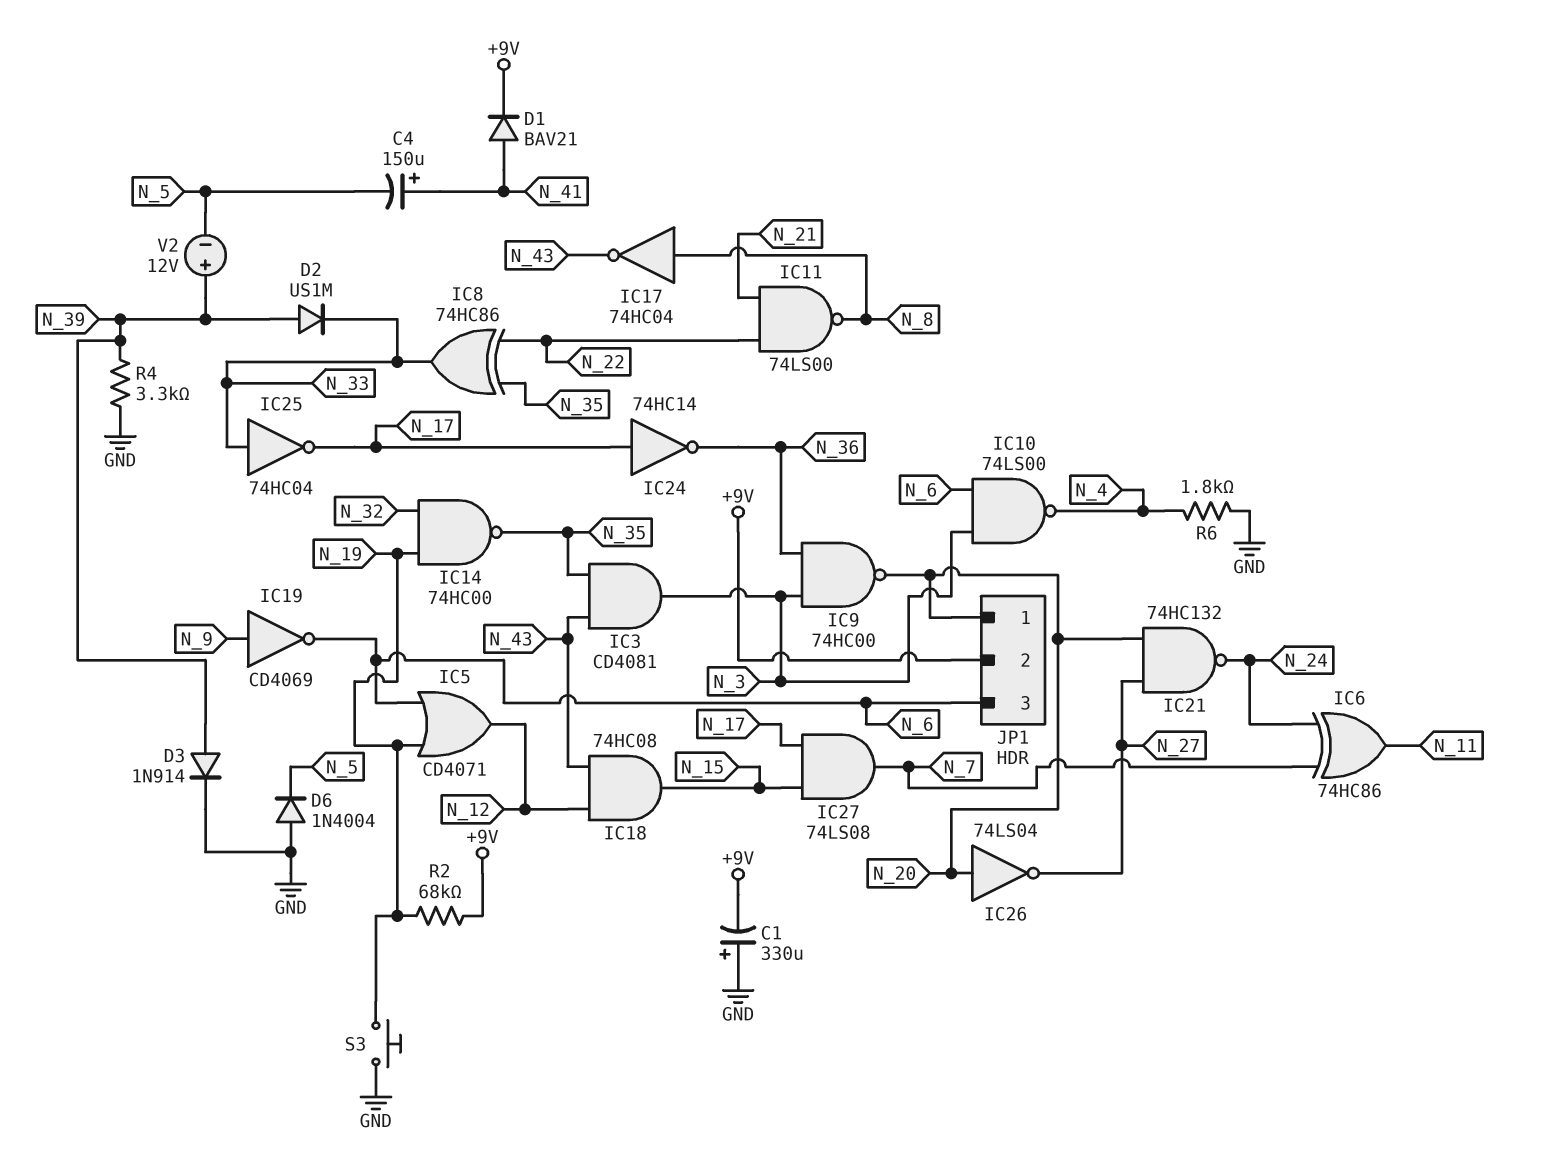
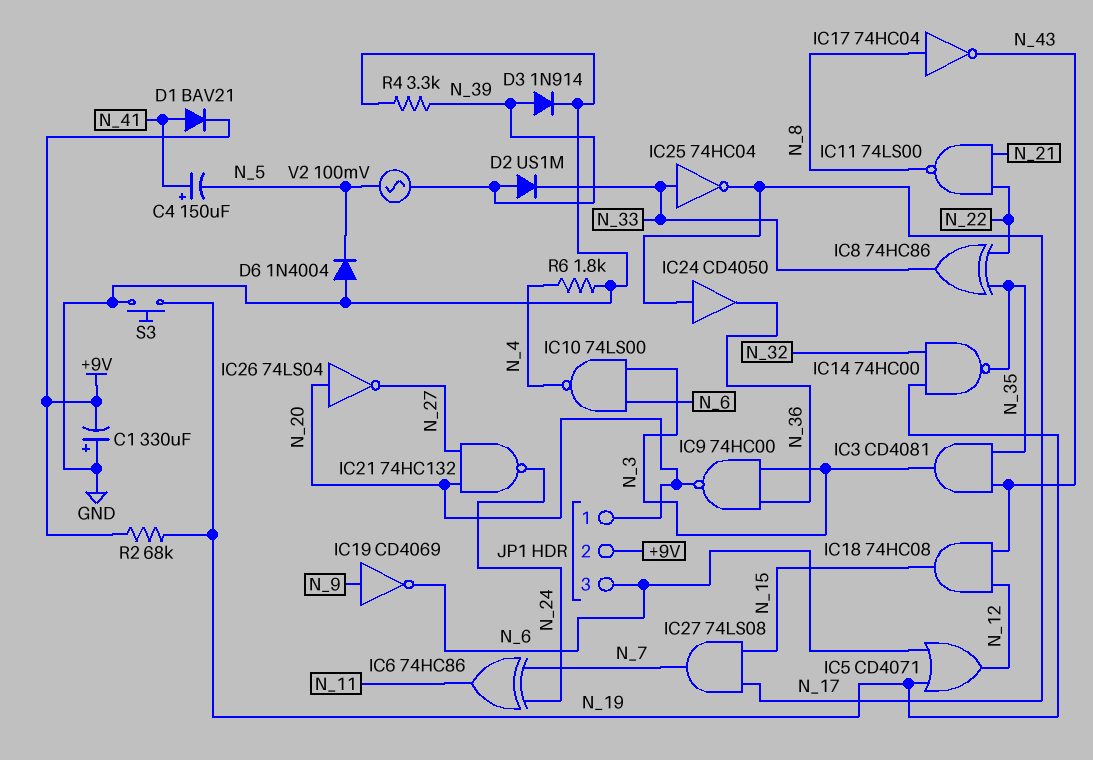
IC24: NOT 74HC14 (in N_17, out N_36) -> buffer CD4050 (in N_17, out N_36)
V2: 12V (plus N_39, minus N_5) -> AC 100mV (N_5, N_39)

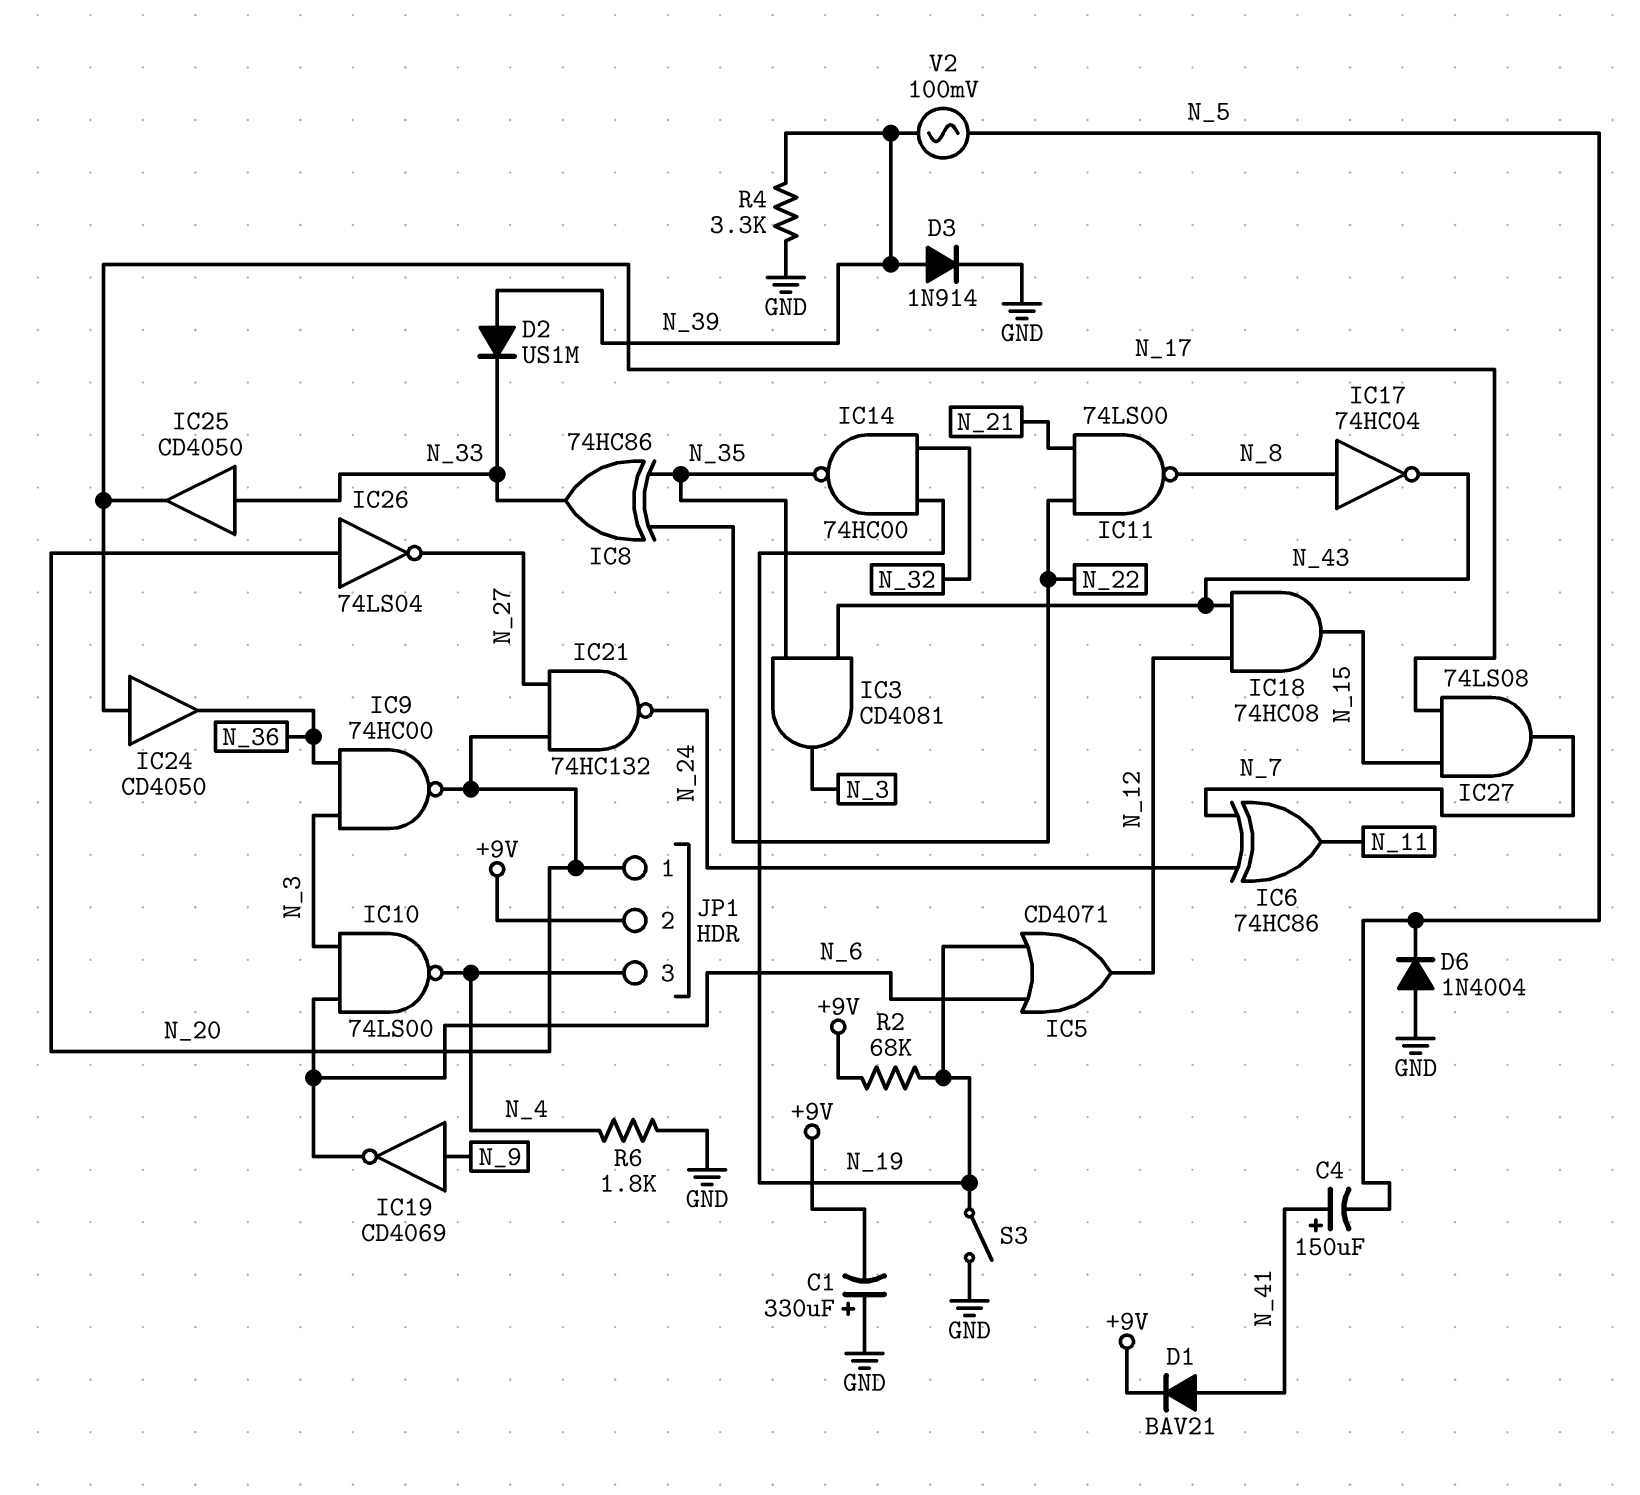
IC25: NOT 74HC04 (in N_33, out N_17) -> buffer CD4050 (in N_33, out N_17)
JP1 pin 3: N_6 -> N_4
S3: button (GND, N_19) -> switch (GND, N_19)

